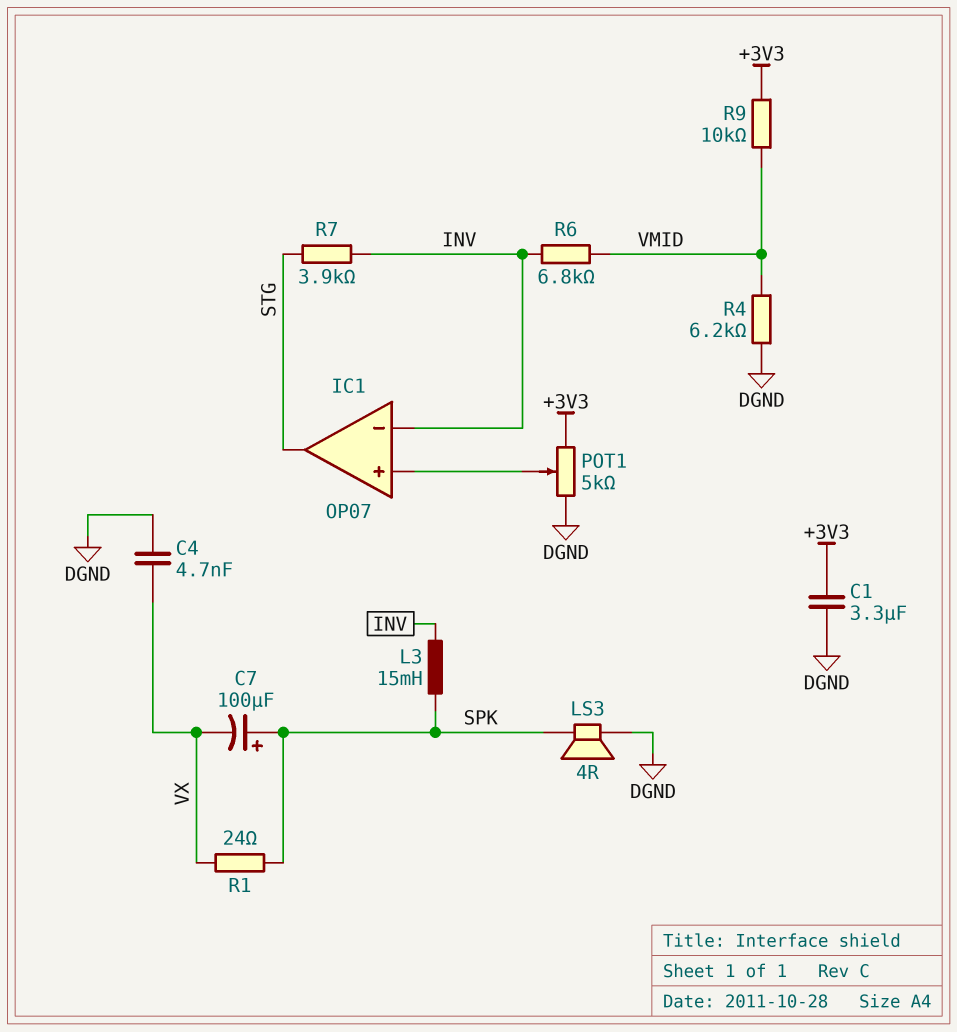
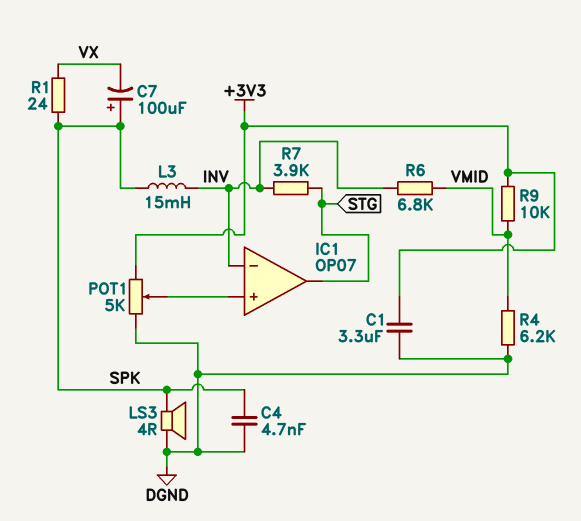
C4: 4.7nF (DGND, VX) -> 4.7nF (DGND, SPK)

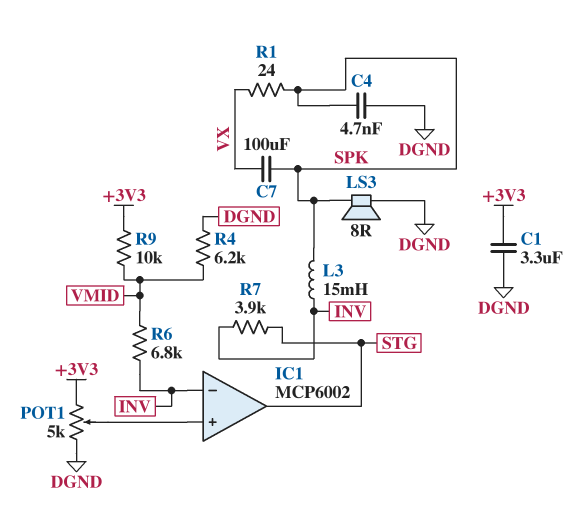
C7: 100uF (plus SPK, minus VX) -> 100uF (SPK, VX)
IC1: OP07 -> MCP6002
LS3: speaker 4R (DGND, SPK) -> speaker 8R (DGND, SPK)

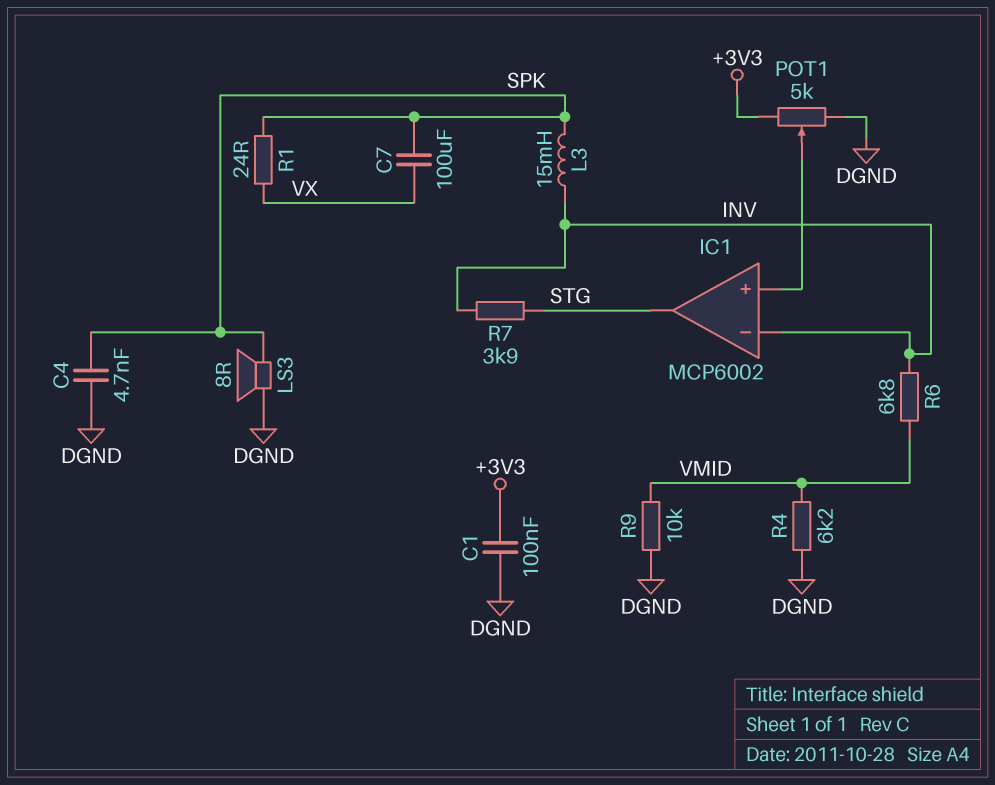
C1: 3.3uF (+3V3, DGND) -> 100nF (+3V3, DGND)
R9: 10k (+3V3, VMID) -> 10k (DGND, VMID)

